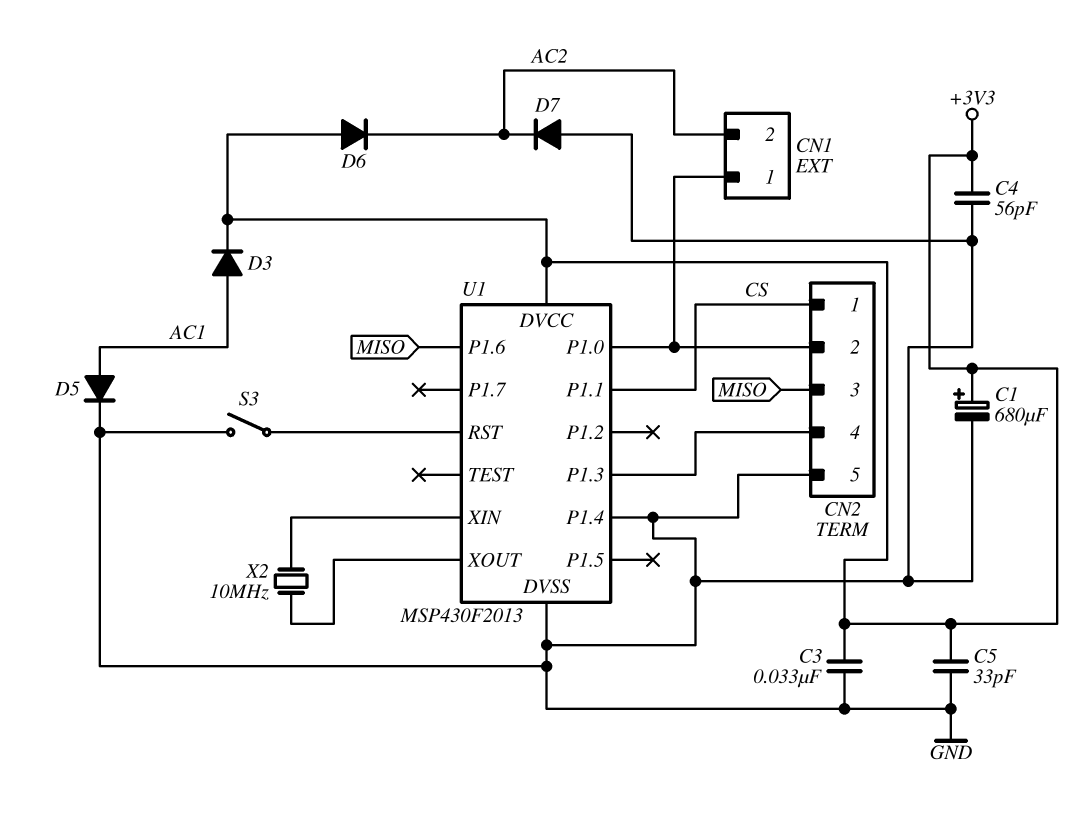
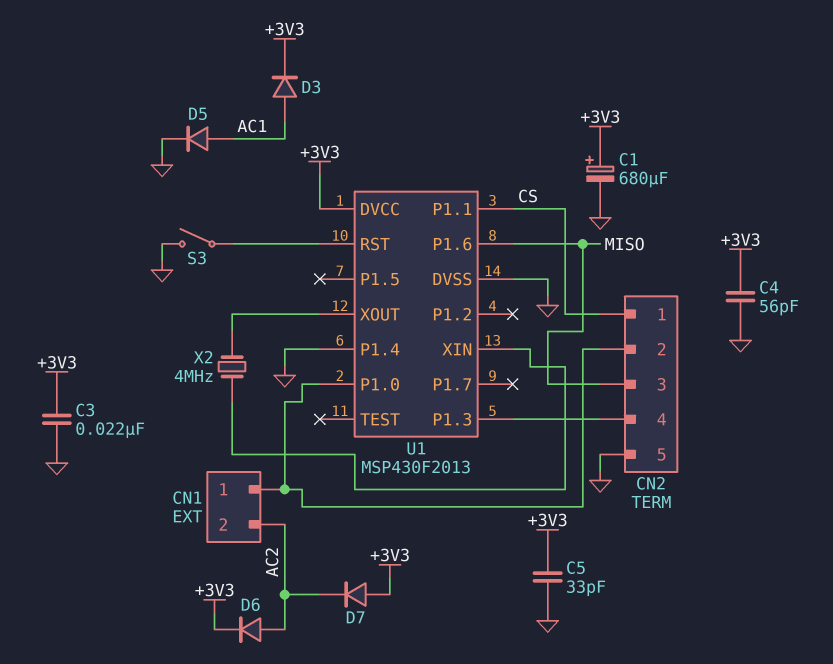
C3: 33nF (+3V3, GND) -> 22nF (+3V3, GND)
D6: diode (A +3V3, K AC2) -> diode (A AC2, K +3V3)
D7: diode (A GND, K AC2) -> diode (A +3V3, K AC2)
X2: 10MHz (U1/XIN, U1/XOUT) -> 4MHz (U1/XIN, U1/XOUT)

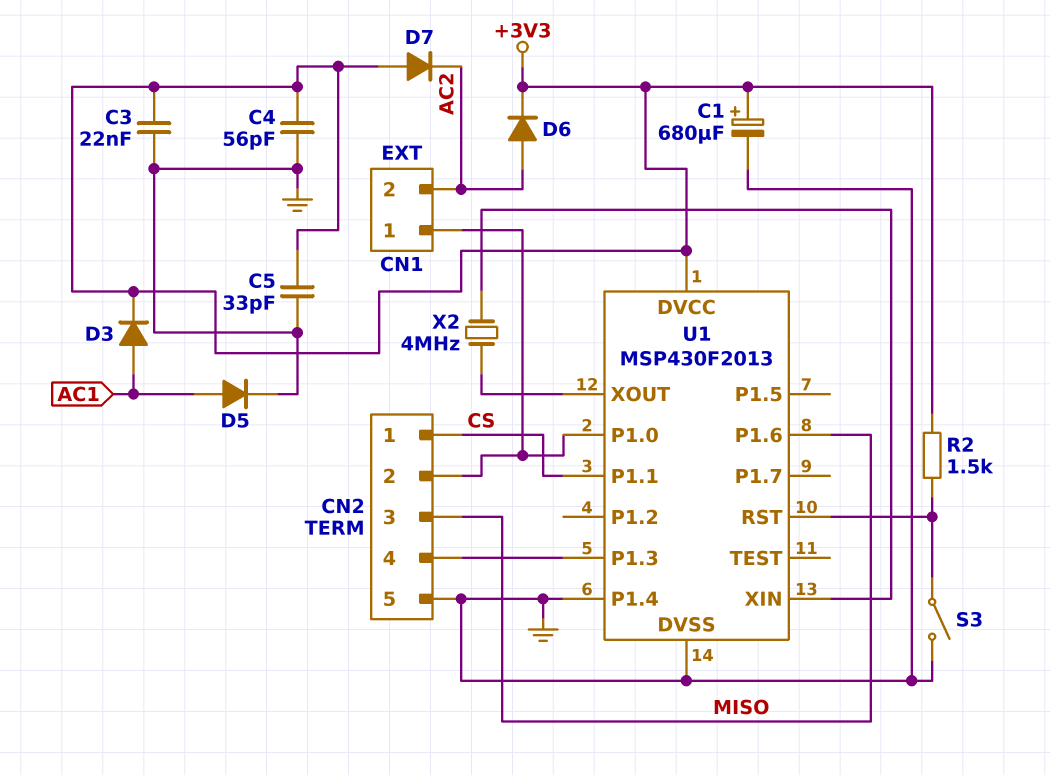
R2: none -> 1.5k (+3V3, U1/RST)

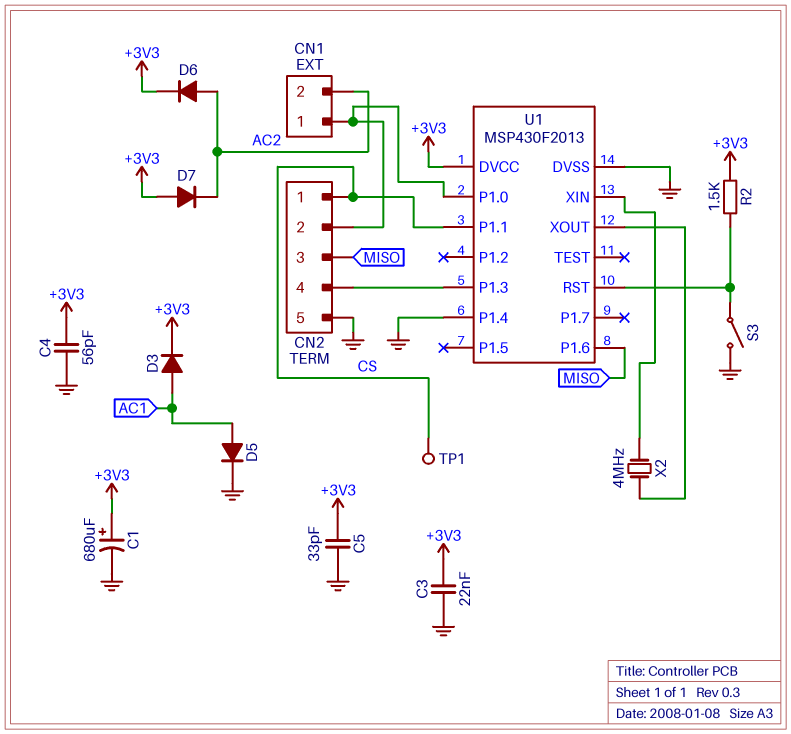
TP1: none -> test point (CS)

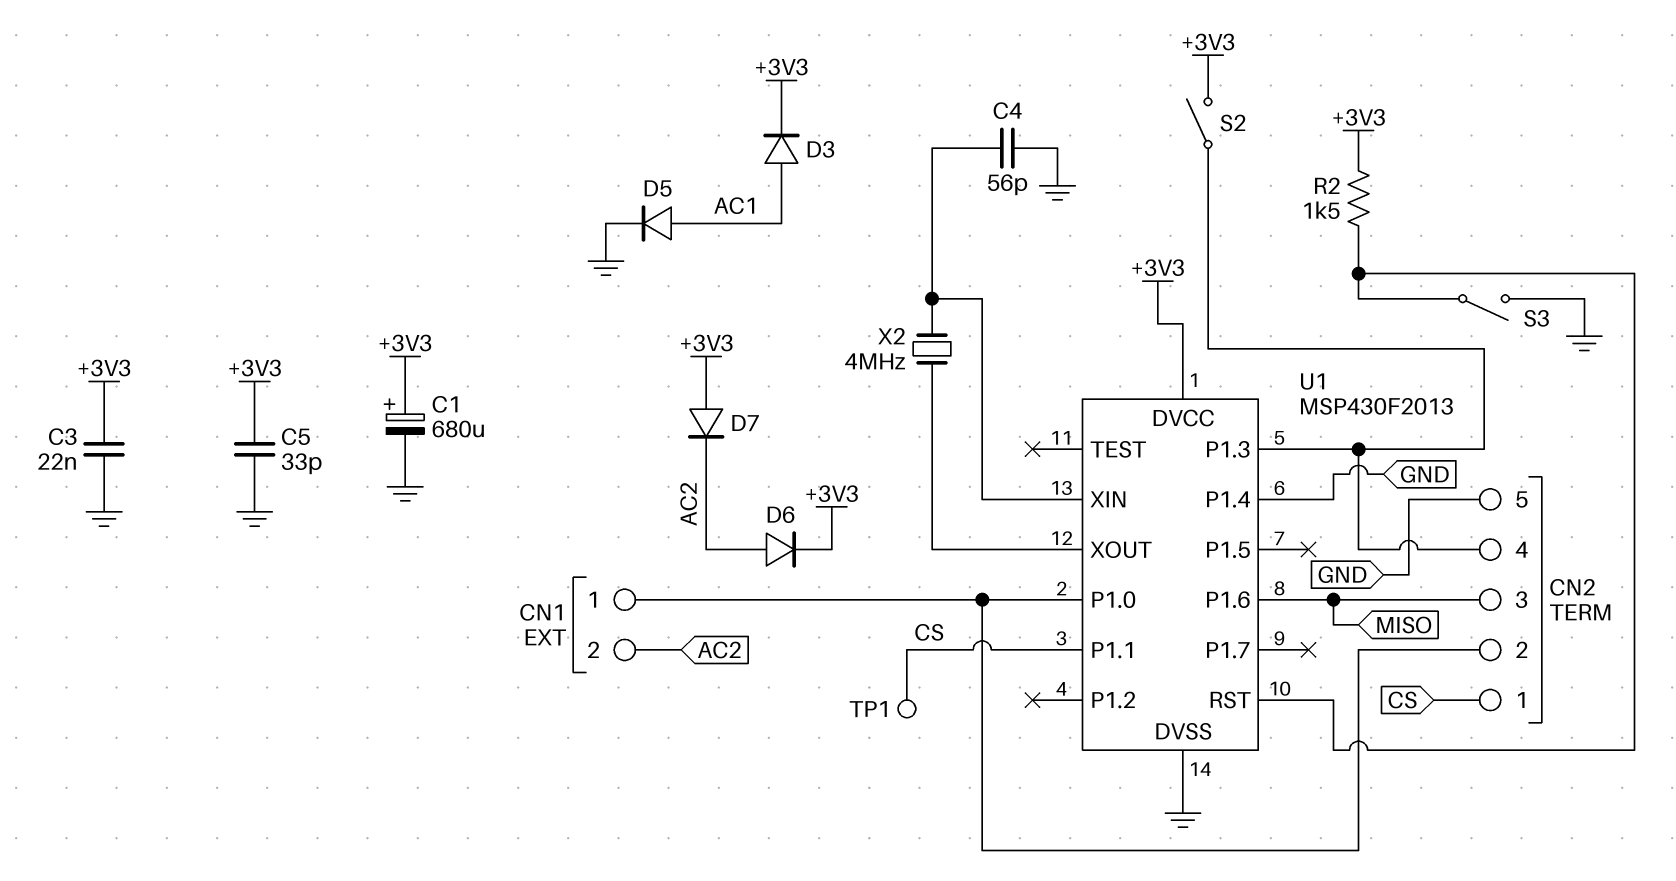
C4: 56pF (+3V3, GND) -> 56pF (GND, U1/XIN)
S2: none -> switch (+3V3, CN2/4)

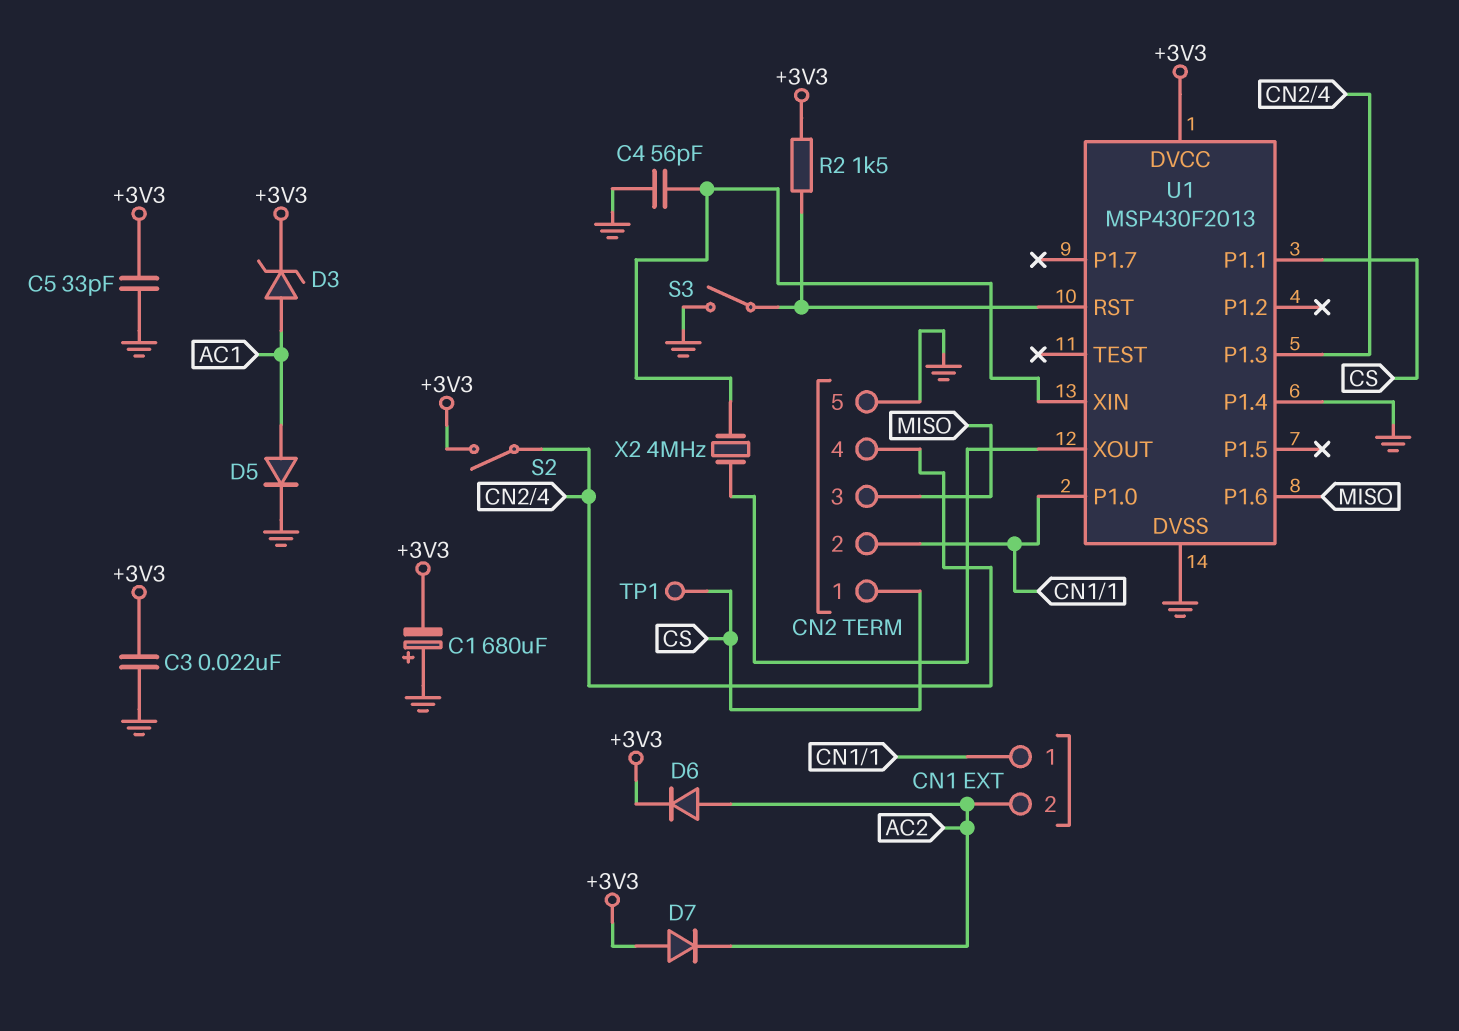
C1: 680uF (plus +3V3, minus GND) -> 680uF (plus GND, minus +3V3)
D3: diode (A AC1, K +3V3) -> zener (A AC1, K +3V3)

